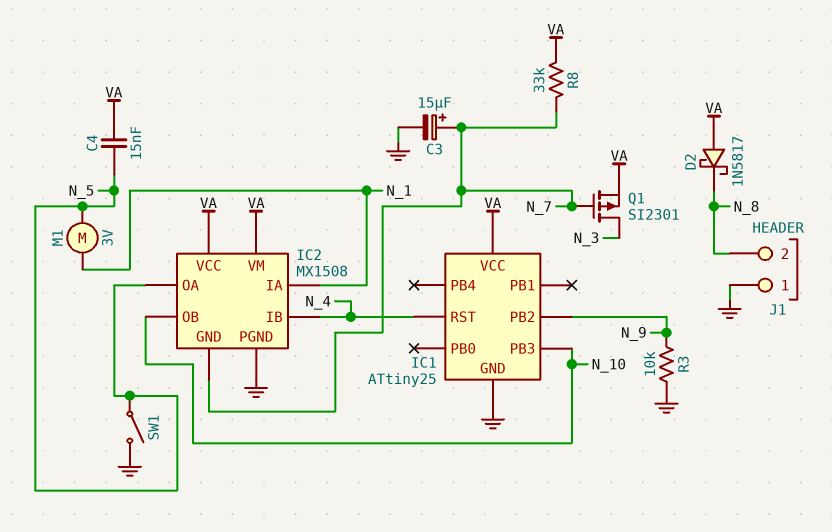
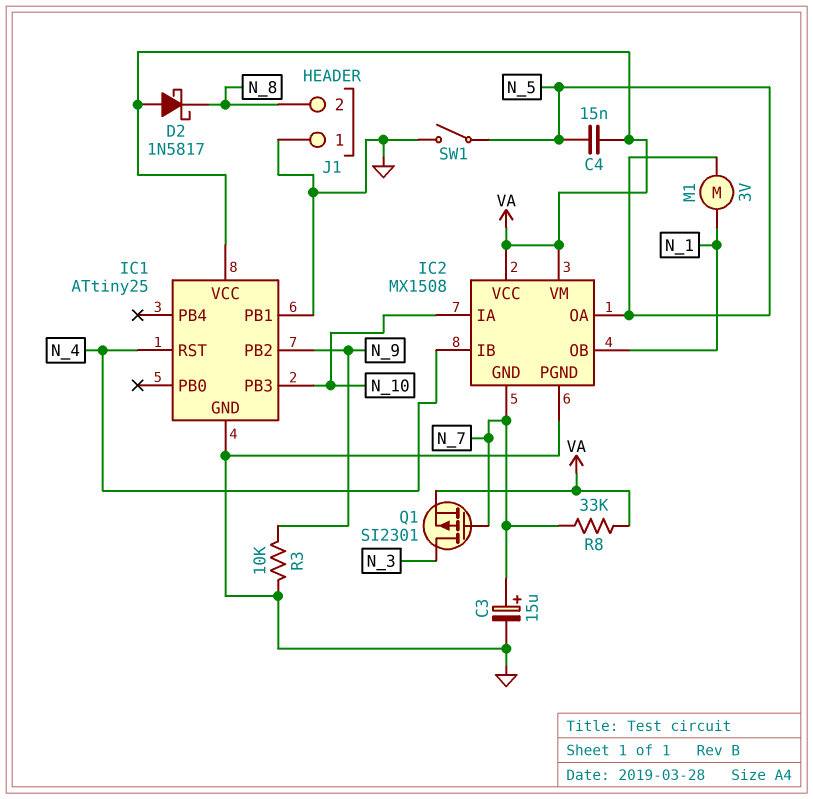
IC1 pin PB1: none -> GND
IC2 pin IA: N_1 -> N_10
IC2 pin OB: N_10 -> N_1

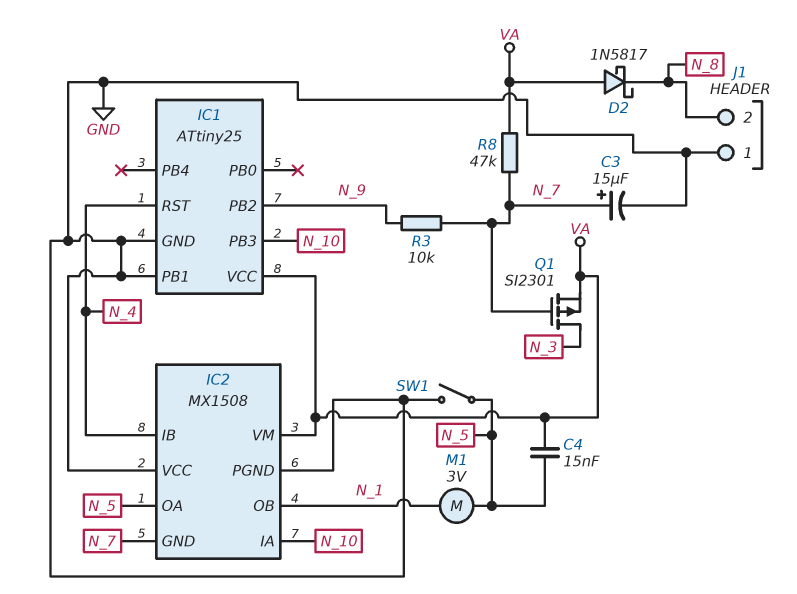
IC2 pin VCC: VA -> GND
R3: 10k (GND, N_9) -> 10k (N_7, N_9)
R8: 33k (N_7, VA) -> 47k (N_7, VA)

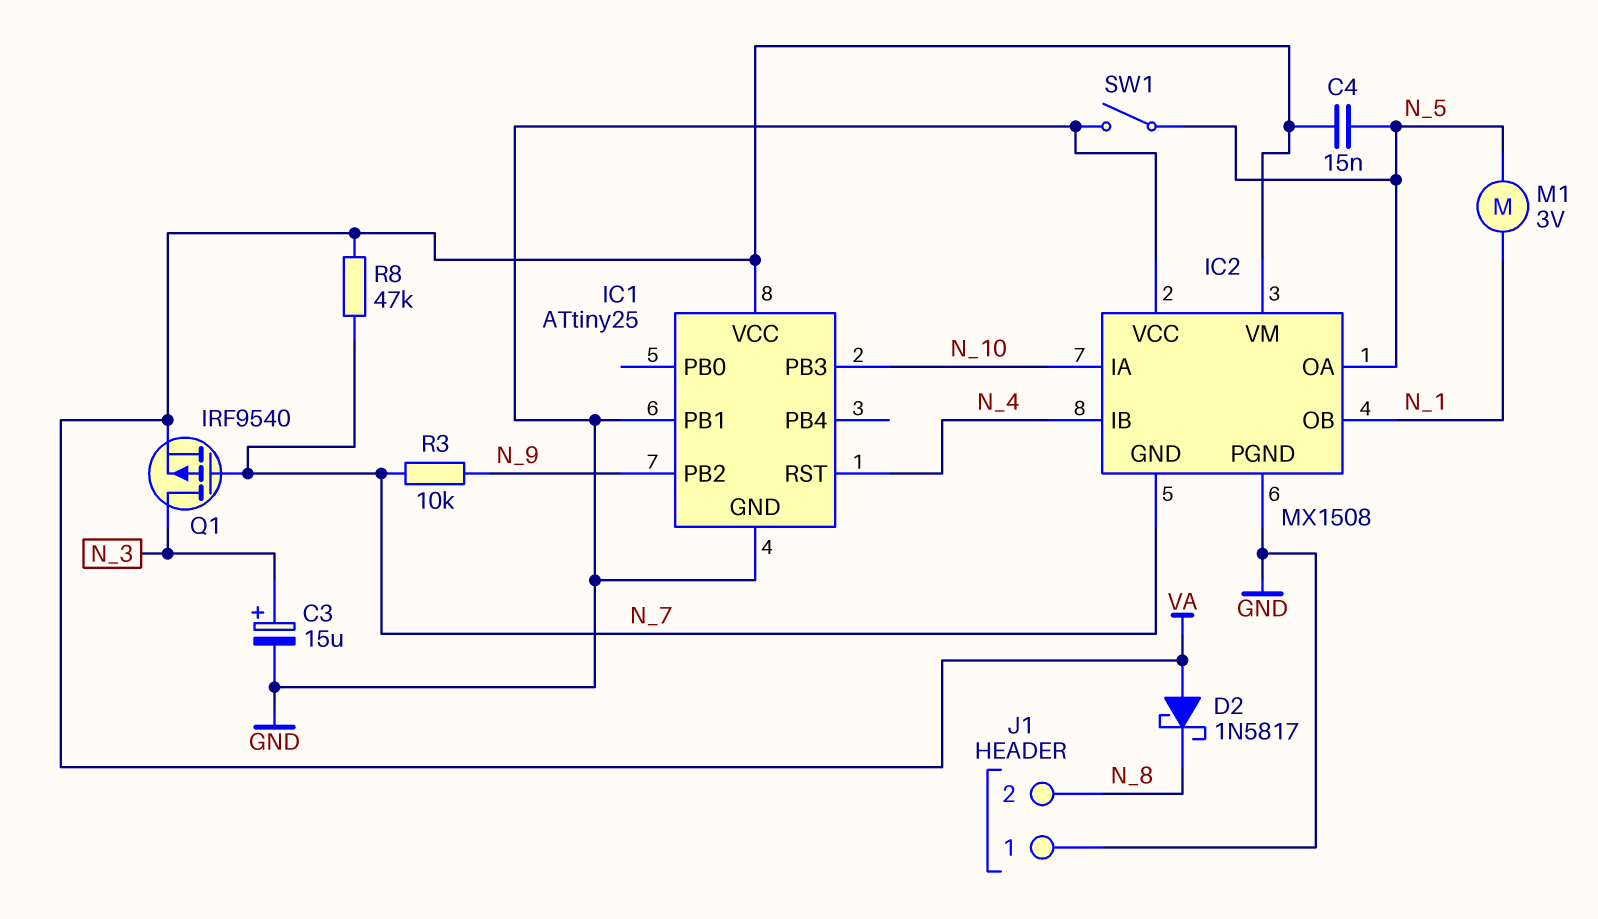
C3: 15uF (plus N_7, minus GND) -> 15uF (plus N_3, minus GND)
Q1: PMOS SI2301 (G N_7, D N_3, S VA) -> PMOS IRF9540 (G N_7, D N_3, S VA)

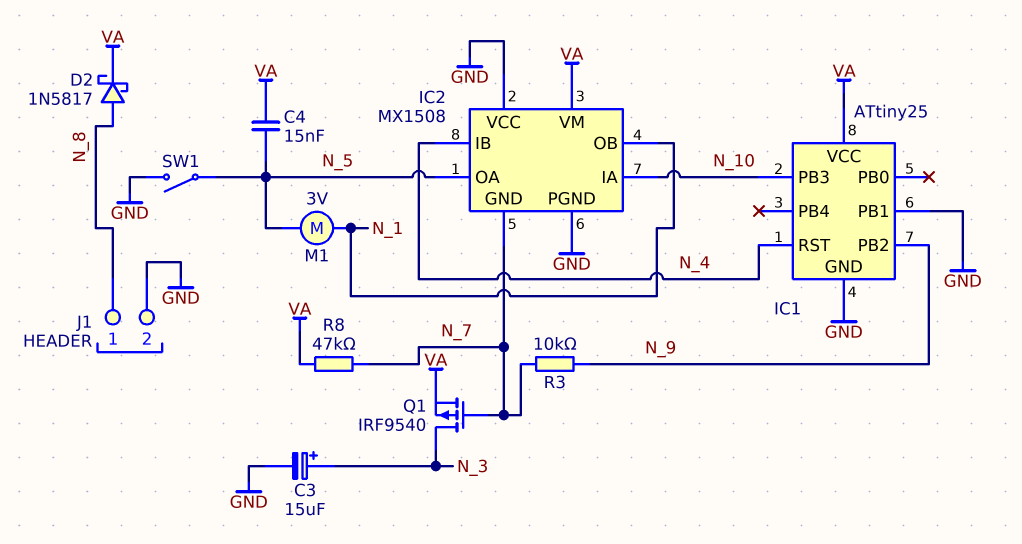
D2: schottky 1N5817 (A VA, K N_8) -> schottky 1N5817 (A N_8, K VA)
J1 pin 1: GND -> N_8
J1 pin 2: N_8 -> GND

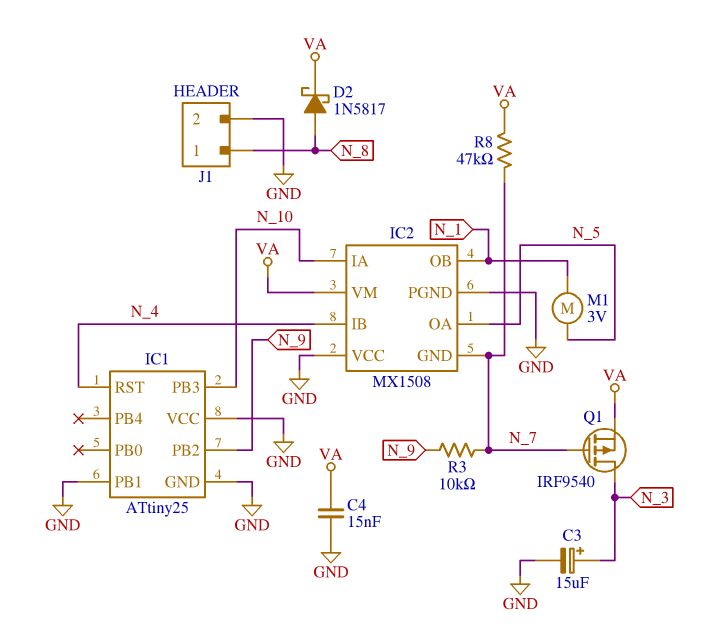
C4: 15nF (N_5, VA) -> 15nF (GND, VA)
IC1 pin VCC: VA -> GND
SW1: switch (GND, N_5) -> none

